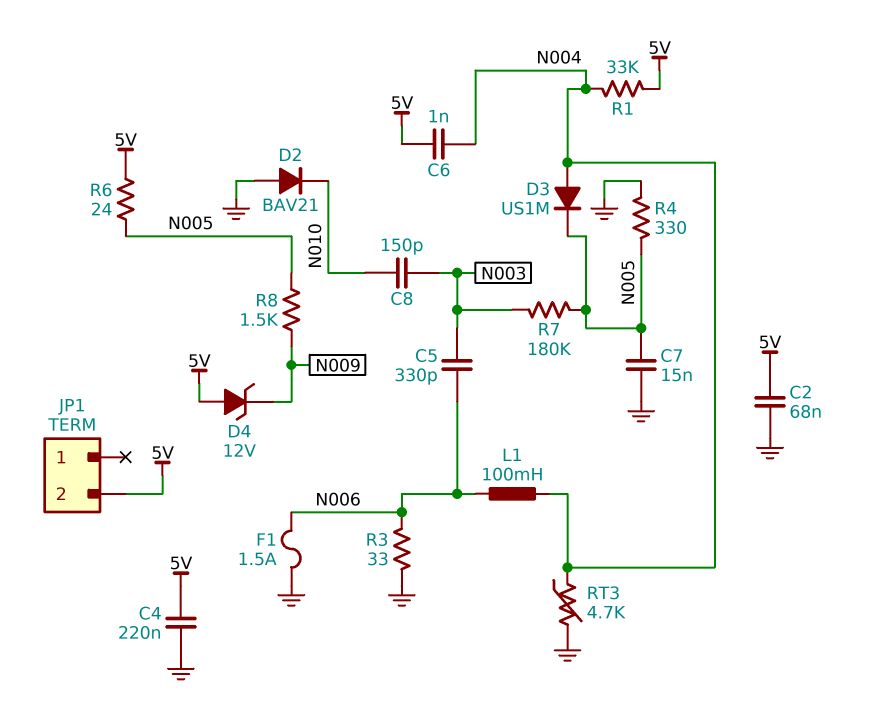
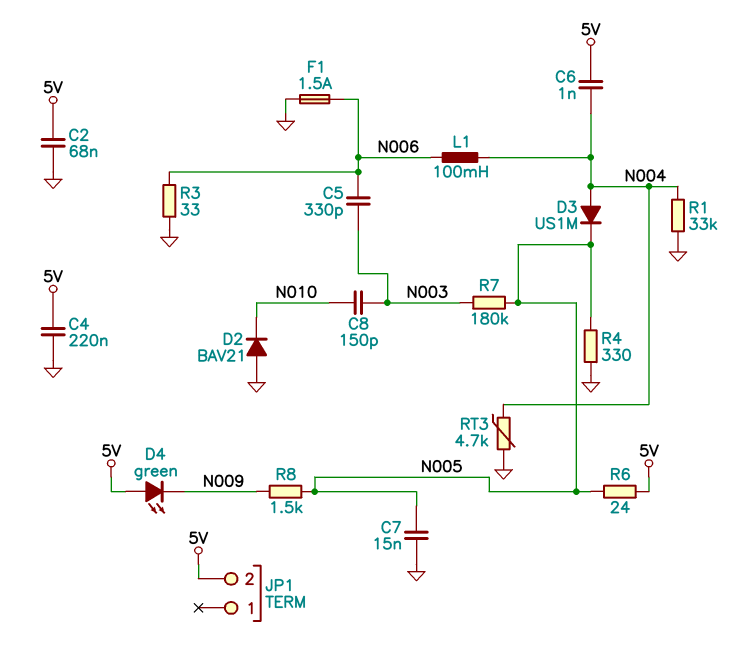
D4: zener 12V (A 5V, K N009) -> LED green (A 5V, K N009)
R1: 33k (5V, N004) -> 33k (GND, N004)

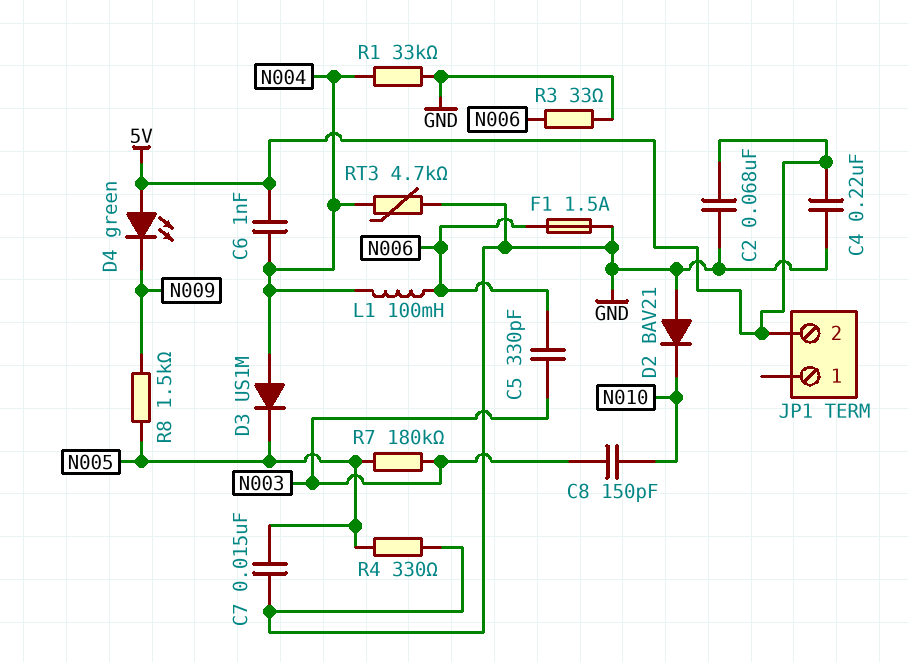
R6: 24 (5V, N005) -> none

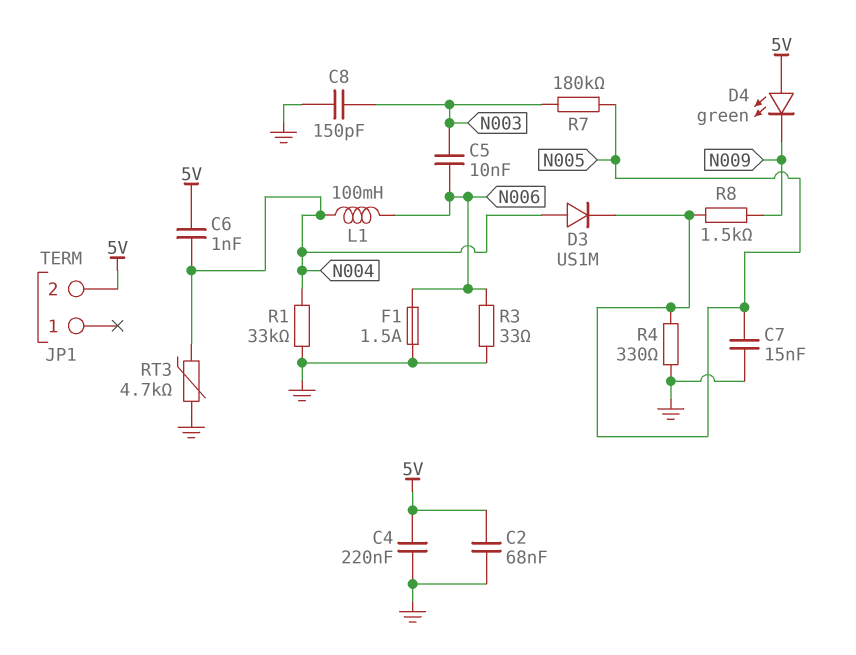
C5: 330pF (N003, N006) -> 10nF (N003, N006)
C8: 150pF (N003, N010) -> 150pF (GND, N003)
D2: diode BAV21 (A GND, K N010) -> none

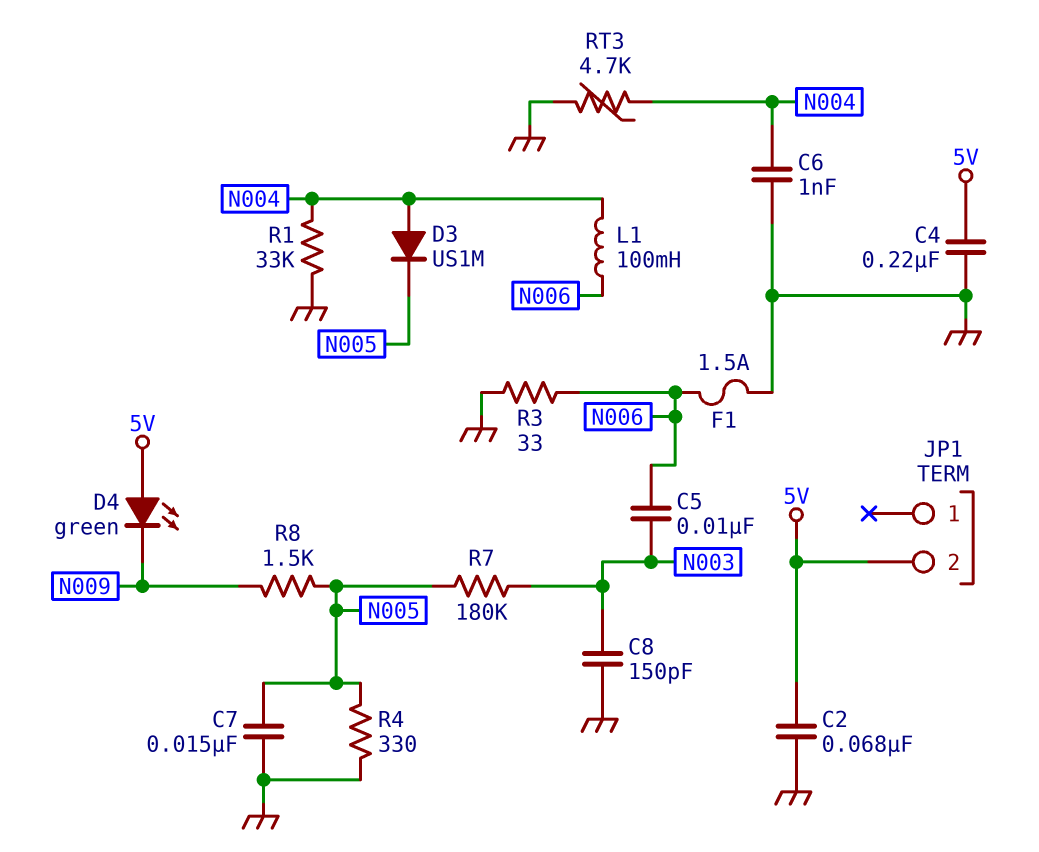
C6: 1nF (5V, N004) -> 1nF (GND, N004)

